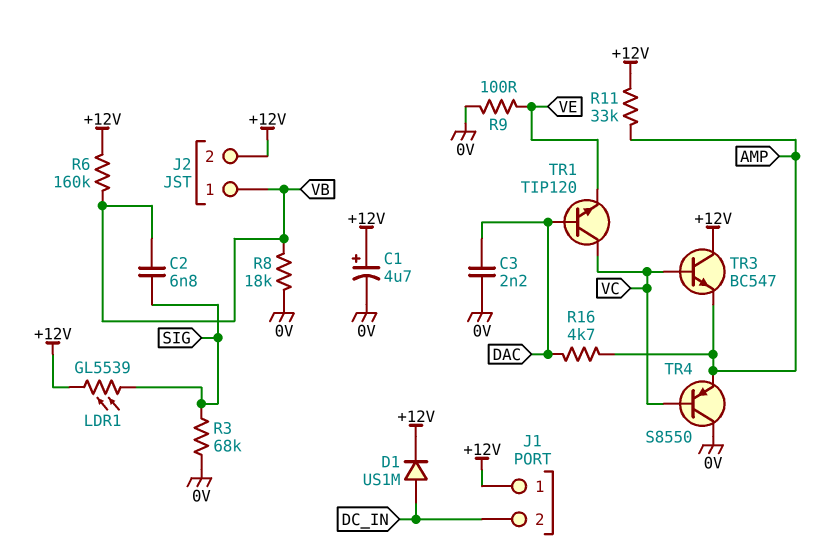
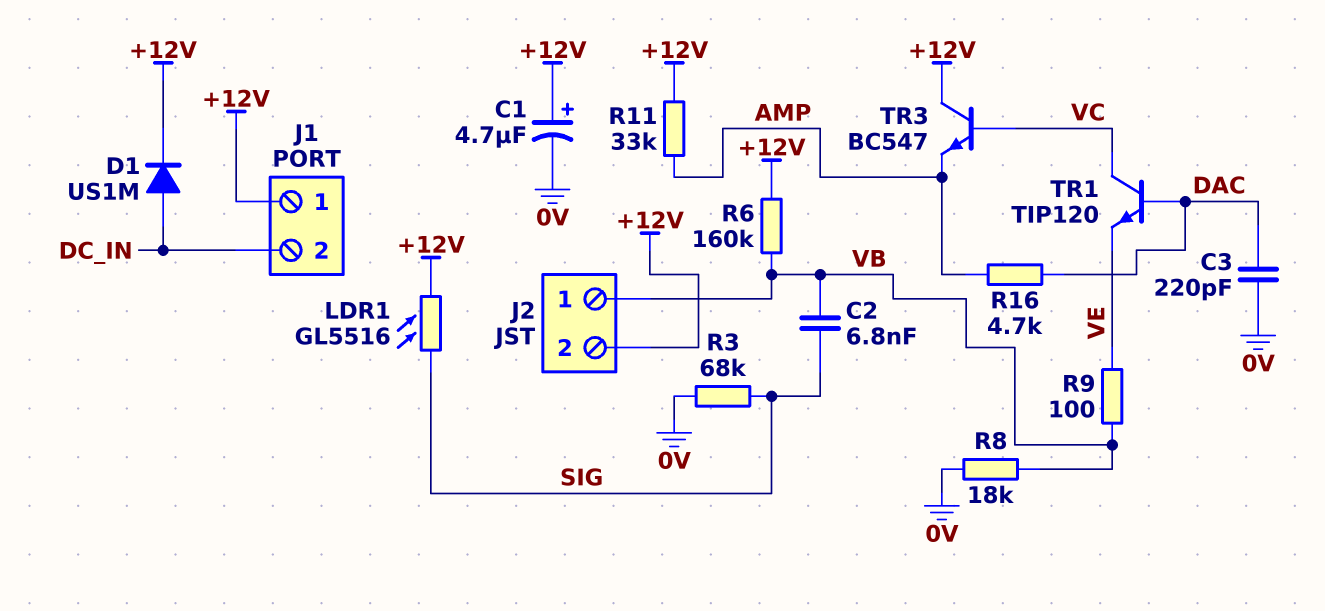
C3: 2.2nF (0V, DAC) -> 220pF (0V, DAC)
LDR1: GL5539 (+12V, SIG) -> GL5516 (+12V, SIG)
R9: 100 (0V, VE) -> 100 (VB, VE)
TR4: PNP S8550 (B VC, C 0V, E AMP) -> none

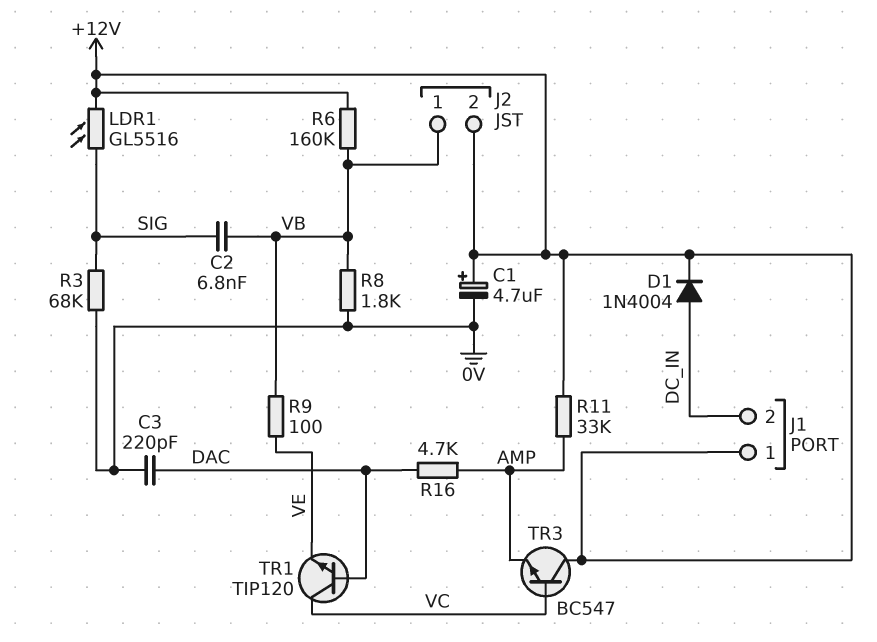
D1: diode US1M (A DC_IN, K +12V) -> diode 1N4004 (A DC_IN, K +12V)
R8: 18k (0V, VB) -> 1.8k (0V, VB)

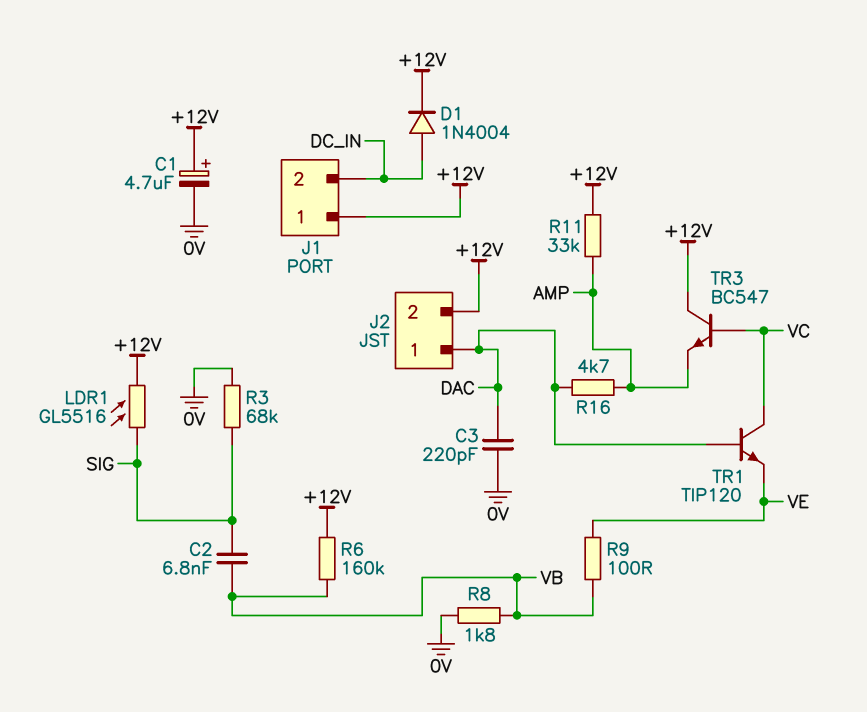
J2 pin 1: VB -> DAC

